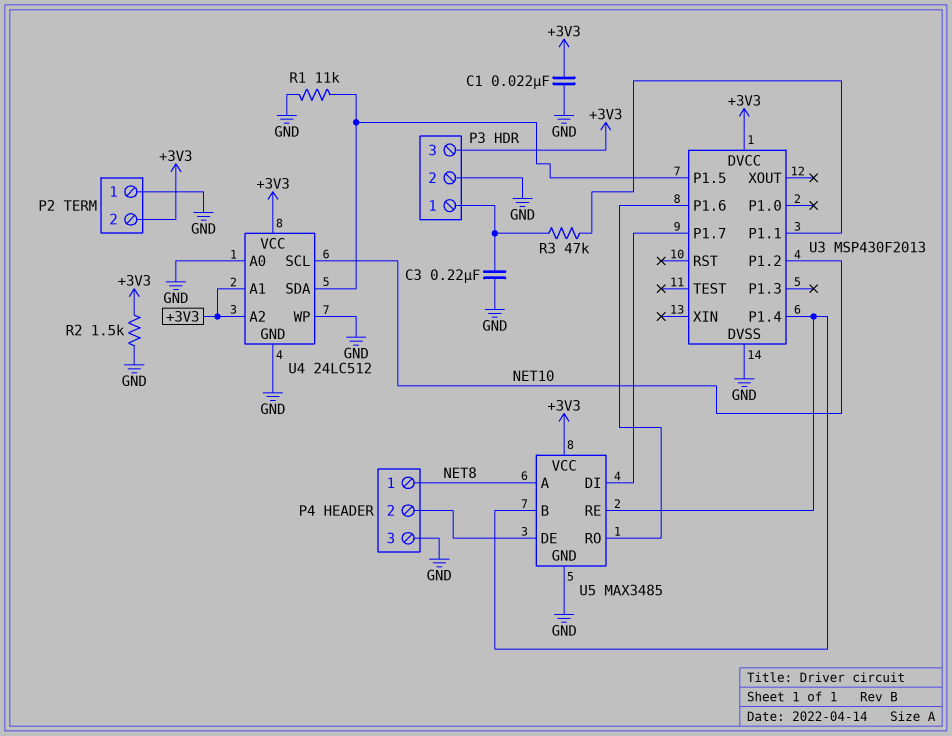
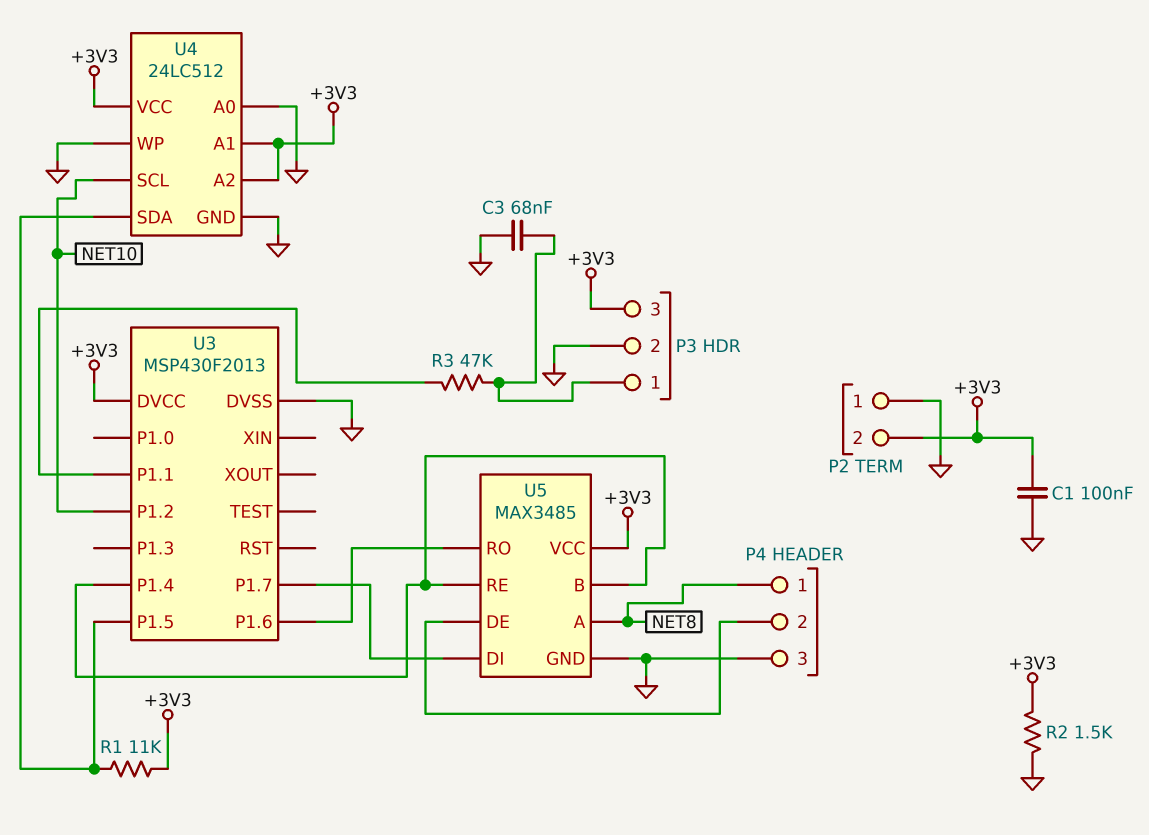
C1: 22nF (+3V3, GND) -> 100nF (+3V3, GND)
C3: 220nF (GND, P3/1) -> 68nF (GND, P3/1)
R1: 11k (GND, U3/P1.5) -> 11k (+3V3, U3/P1.5)

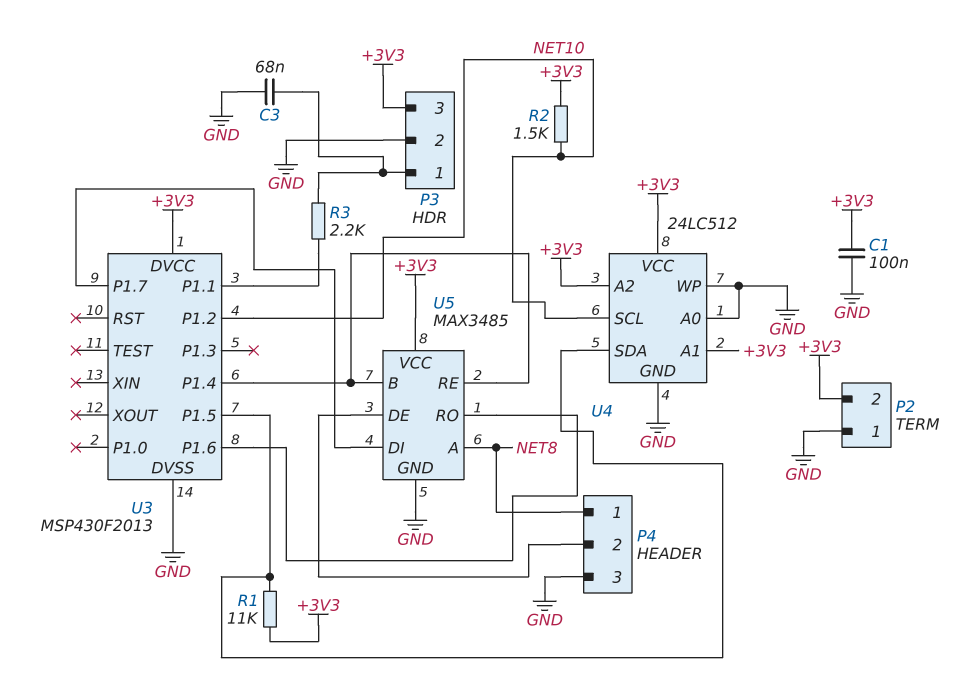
R2: 1.5k (+3V3, GND) -> 1.5k (+3V3, NET10)
R3: 47k (P3/1, U3/P1.1) -> 2.2k (P3/1, U3/P1.1)

